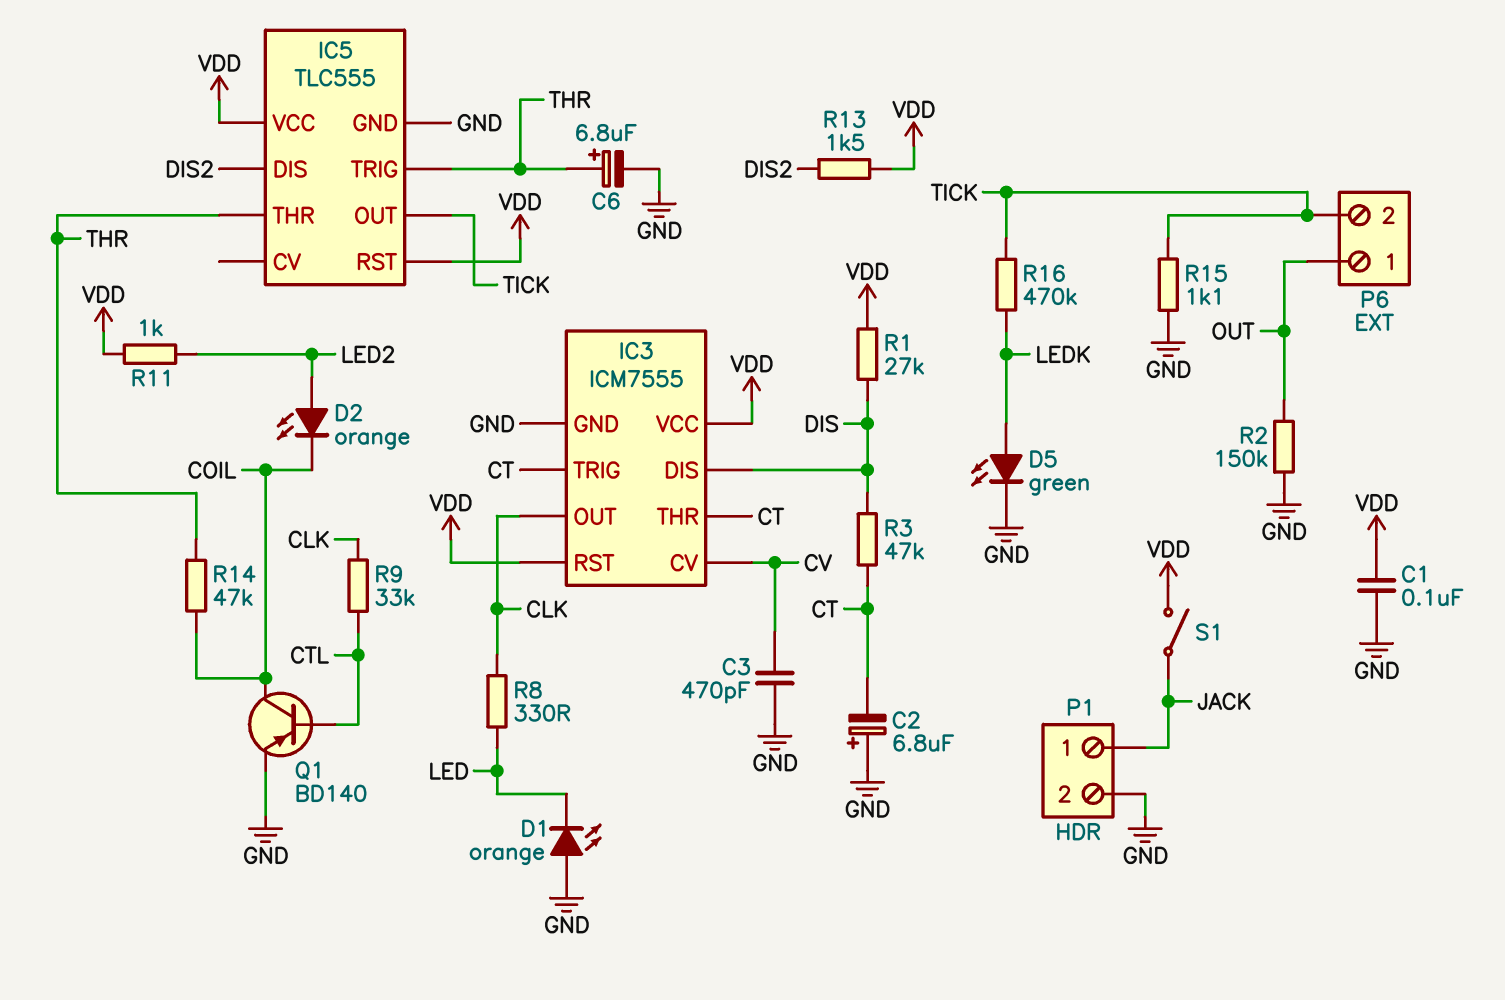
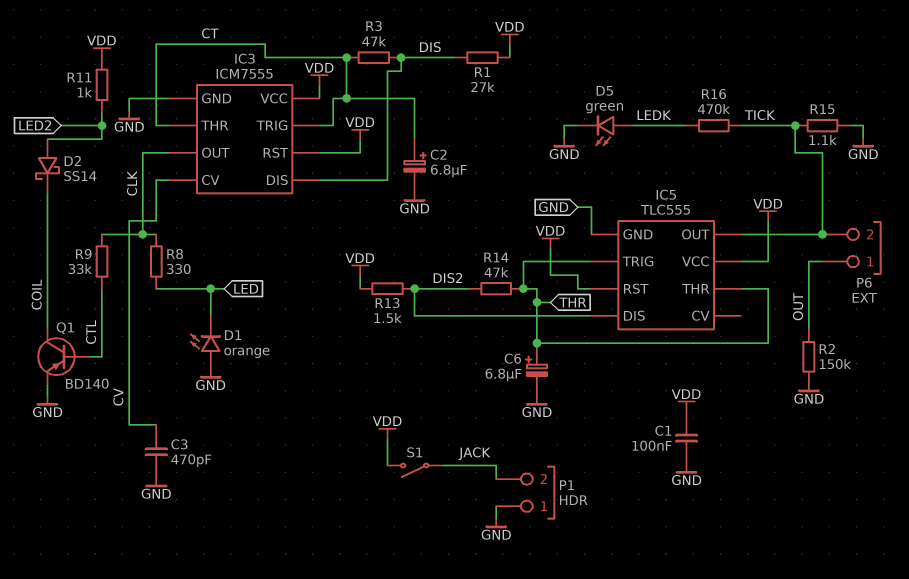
C2: 6.8uF (plus GND, minus CT) -> 6.8uF (plus CT, minus GND)
D2: LED orange (A LED2, K COIL) -> schottky SS14 (A LED2, K COIL)
P1 pin 1: JACK -> GND
P1 pin 2: GND -> JACK
R14: 47k (COIL, THR) -> 47k (DIS2, THR)

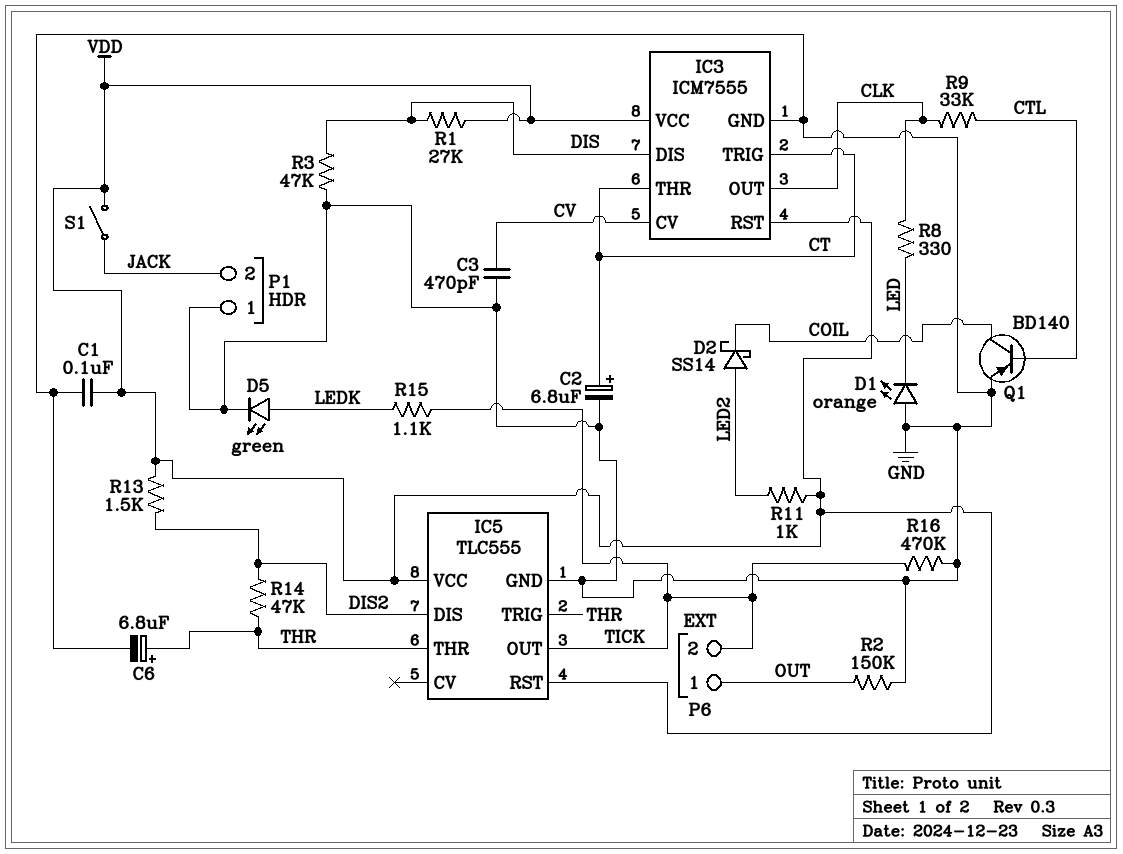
R3: 47k (CT, DIS) -> 47k (DIS, GND)
R15: 1.1k (GND, TICK) -> 1.1k (LEDK, TICK)
R16: 470k (LEDK, TICK) -> 470k (GND, TICK)

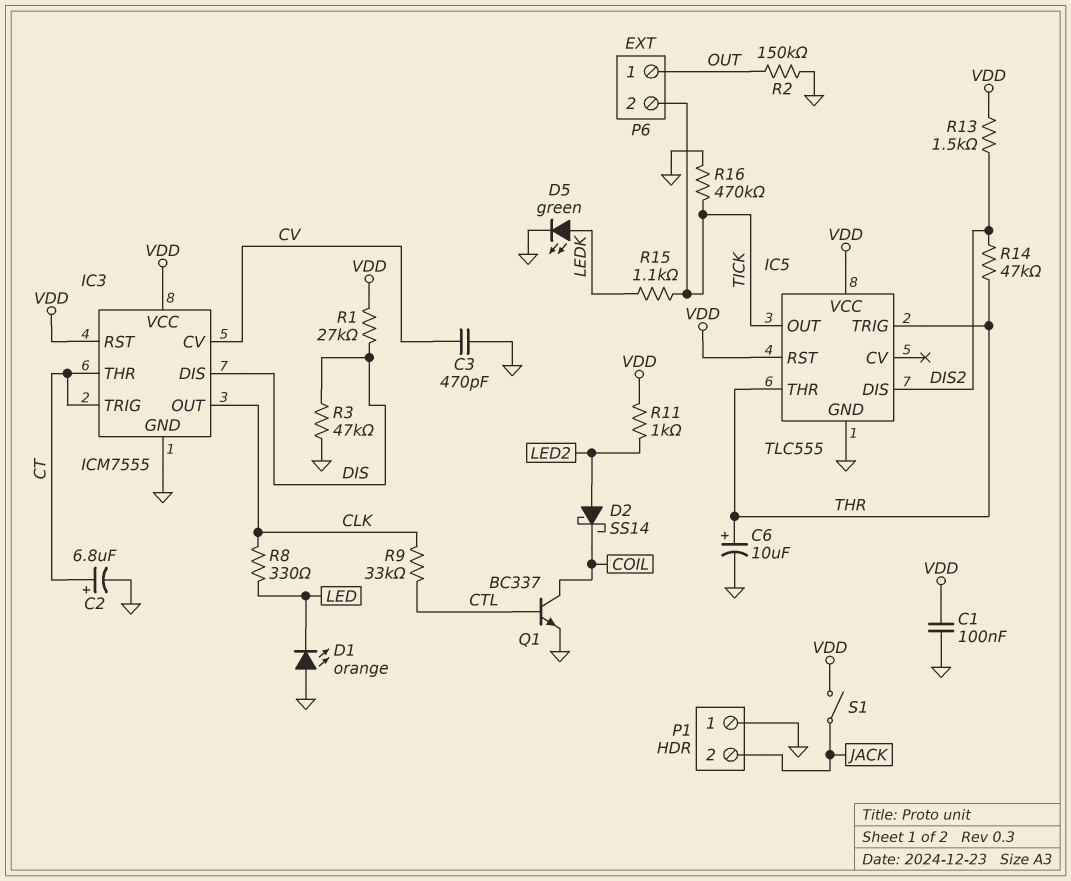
C6: 6.8uF (plus THR, minus GND) -> 10uF (plus THR, minus GND)
Q1: PNP BD140 (B CTL, C COIL, E GND) -> NPN BC337 (B CTL, C COIL, E GND)

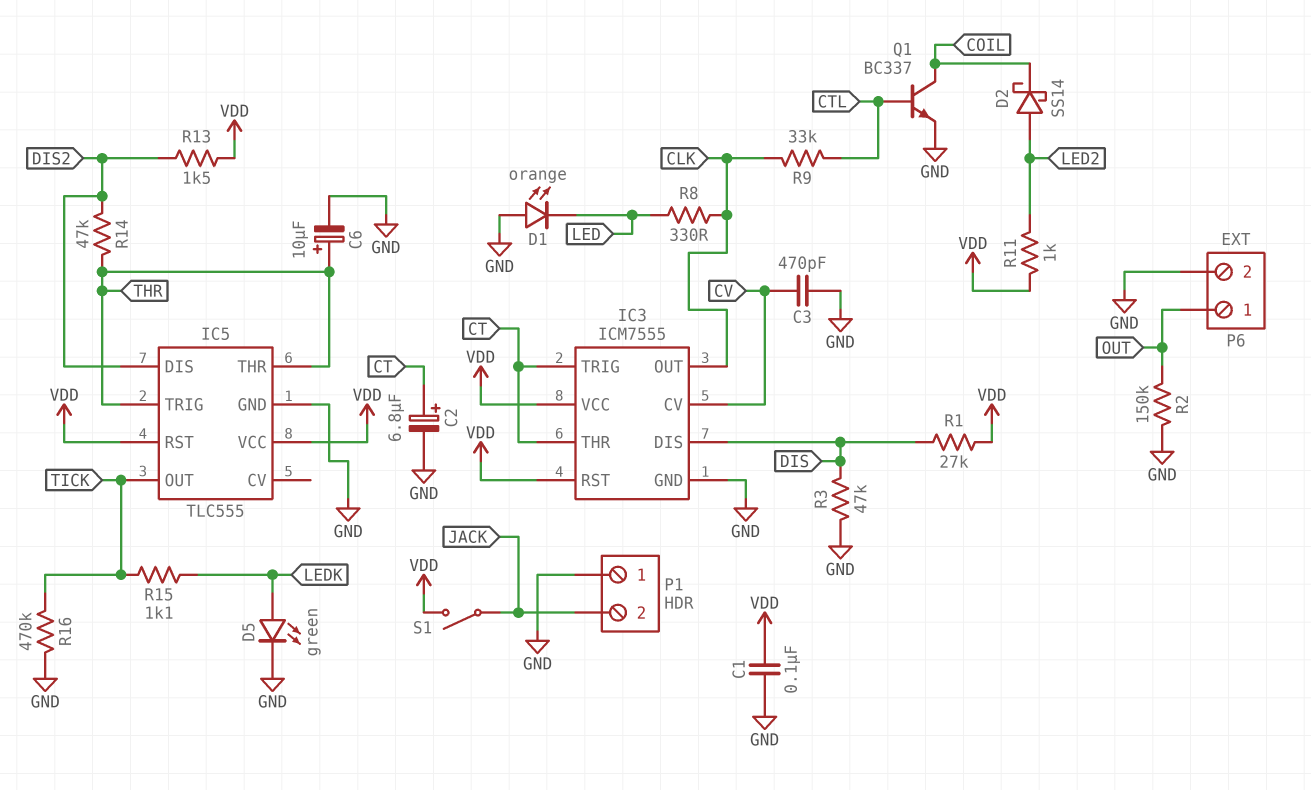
P6 pin 2: TICK -> GND

